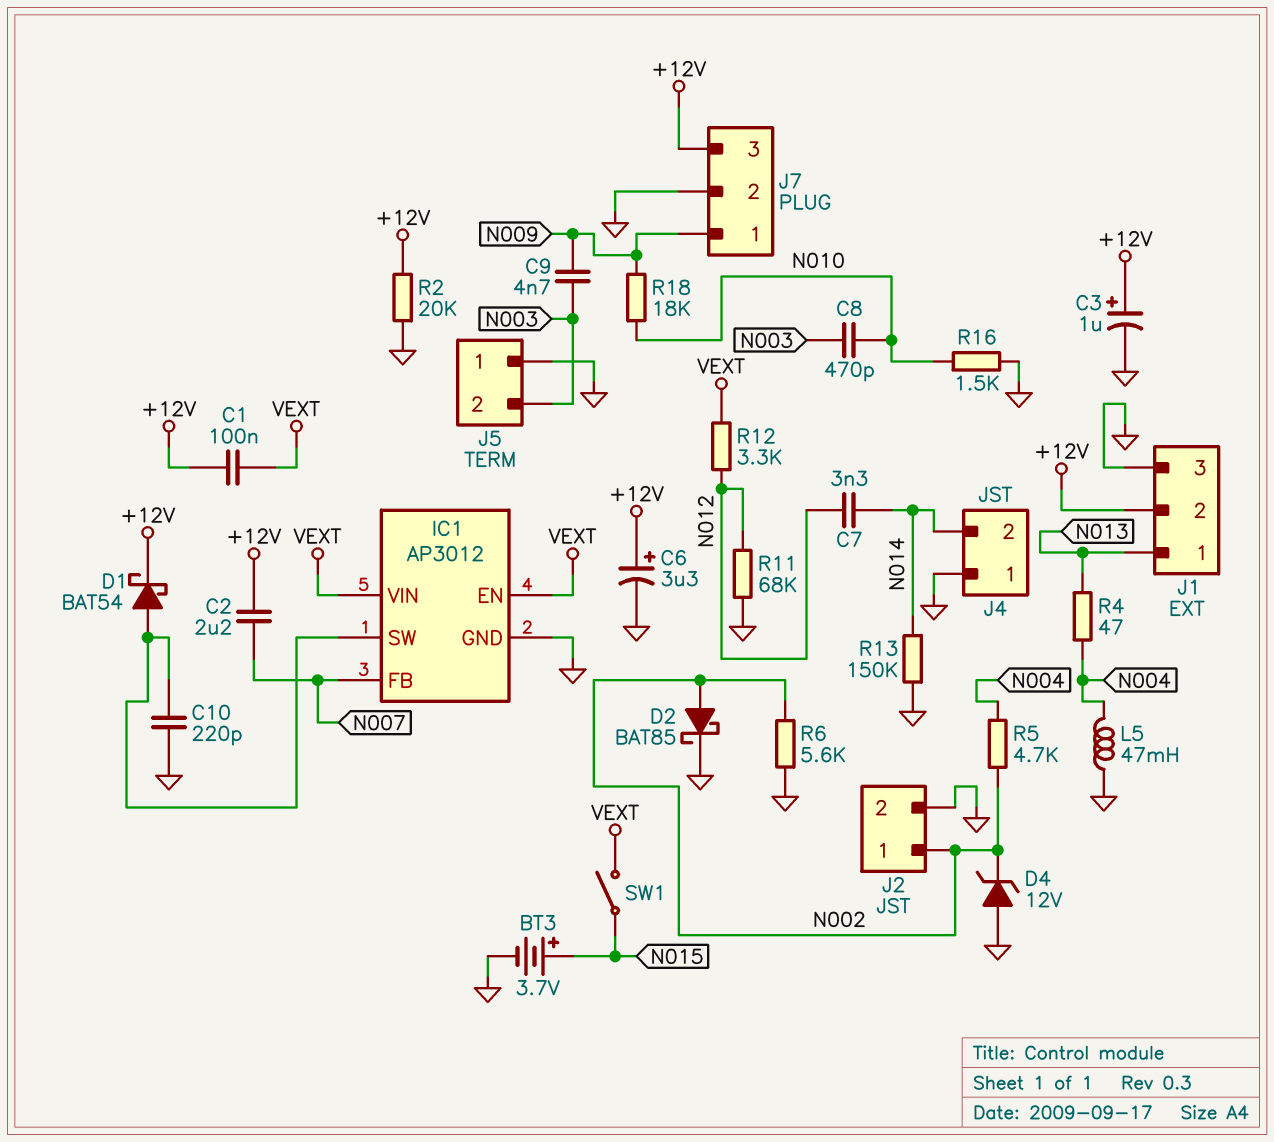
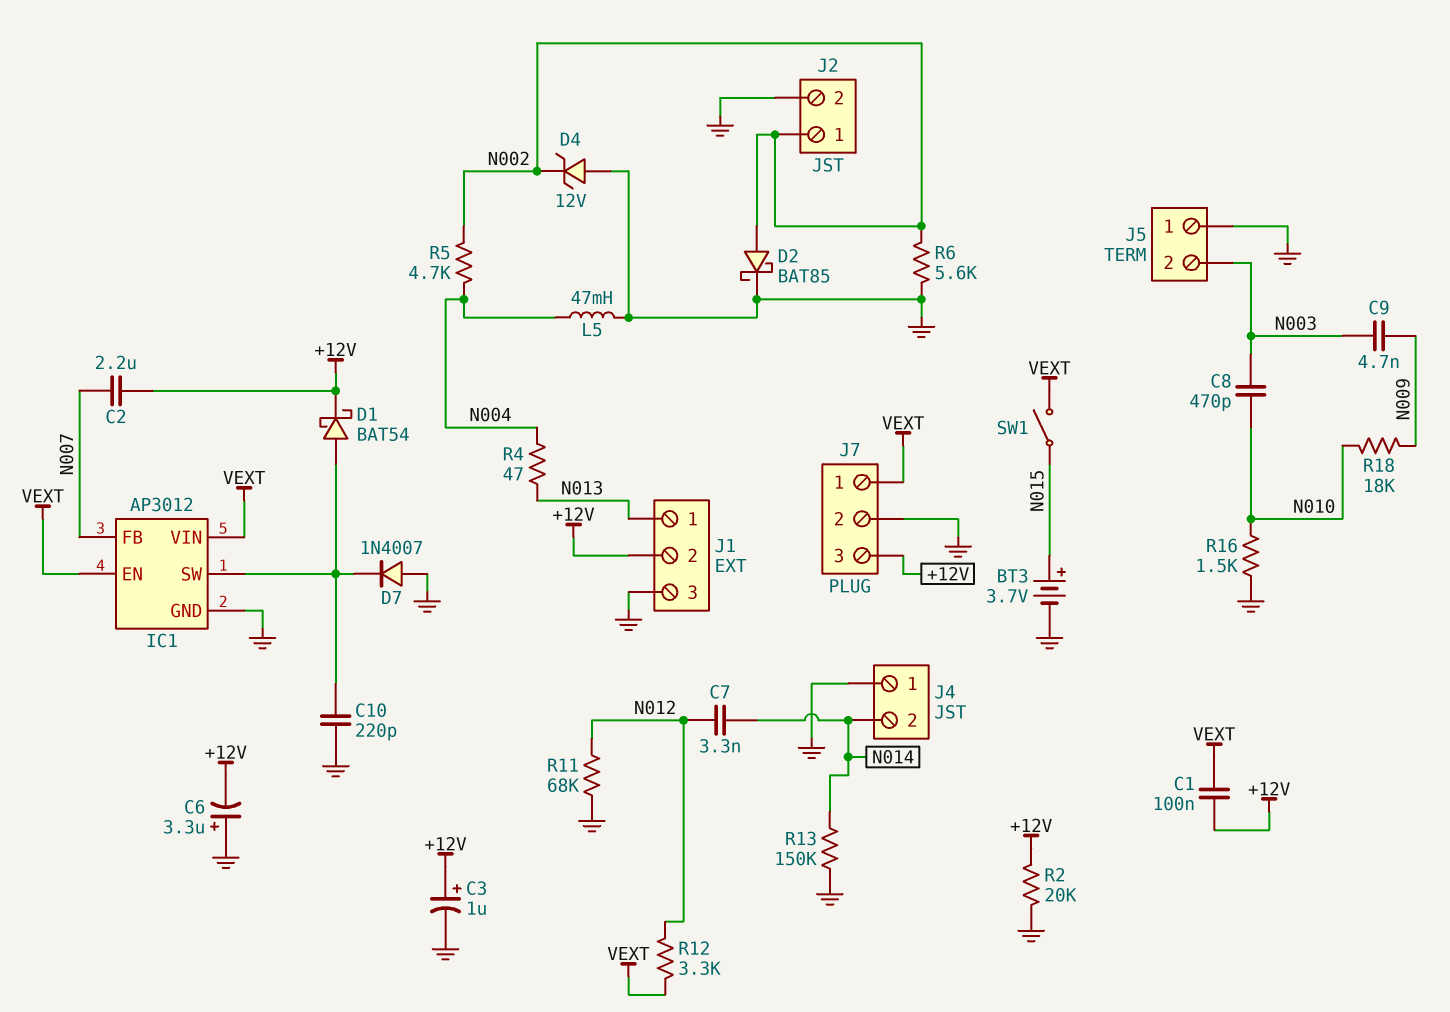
C6: 3.3uF (plus +12V, minus GND) -> 3.3uF (plus GND, minus +12V)
D7: none -> diode 1N4007 (A GND, K IC1/SW)
J7 pin 1: N009 -> VEXT

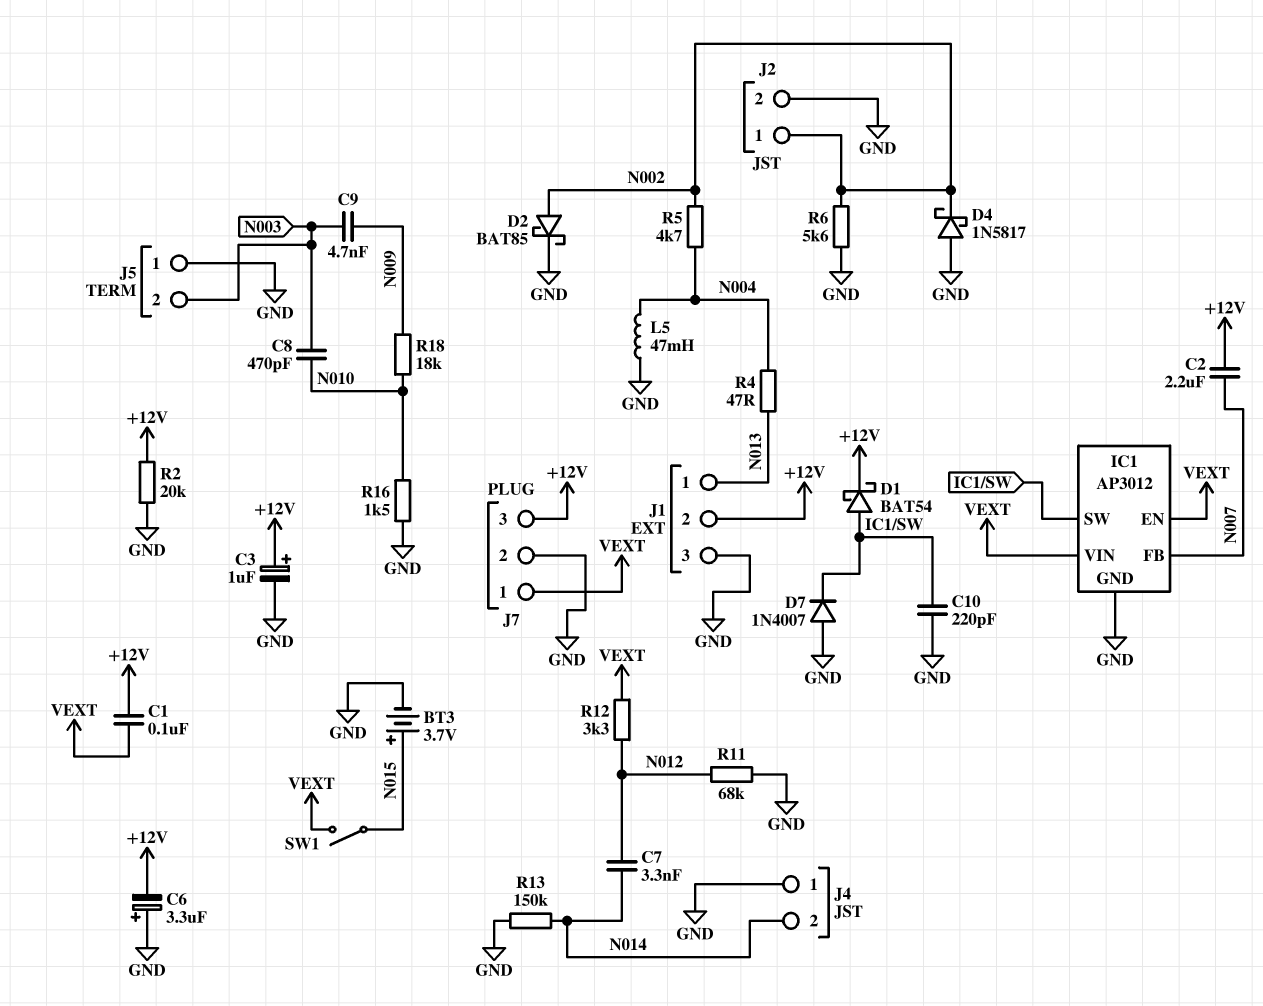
D4: zener 12V (A GND, K N002) -> schottky 1N5817 (A GND, K N002)

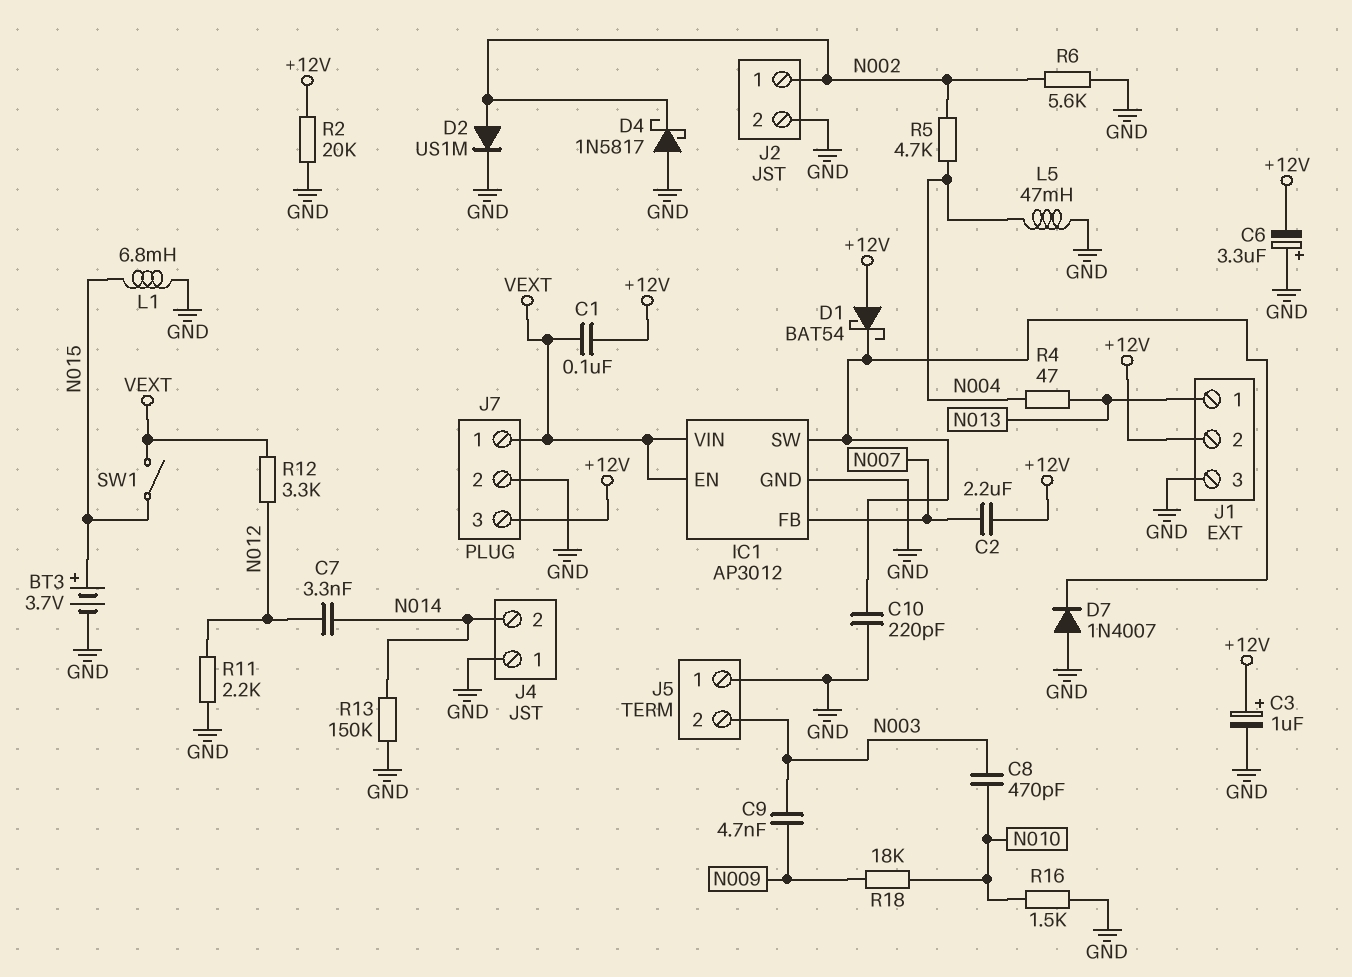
D1: schottky BAT54 (A IC1/SW, K +12V) -> schottky BAT54 (A +12V, K IC1/SW)
D2: schottky BAT85 (A N002, K GND) -> diode US1M (A N002, K GND)
L1: none -> 6.8mH (GND, N015)
R11: 68k (GND, N012) -> 2.2k (GND, N012)

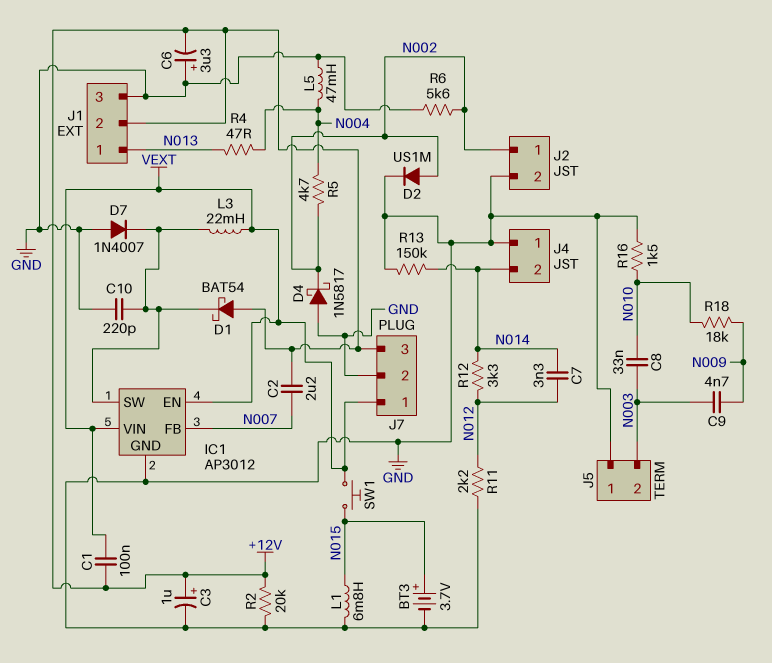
C8: 470pF (N003, N010) -> 33nF (N003, N010)
L3: none -> 22mH (IC1/SW, VEXT)
R12: 3.3k (N012, VEXT) -> 3.3k (N012, N014)
SW1: switch (N015, VEXT) -> button (N015, VEXT)

